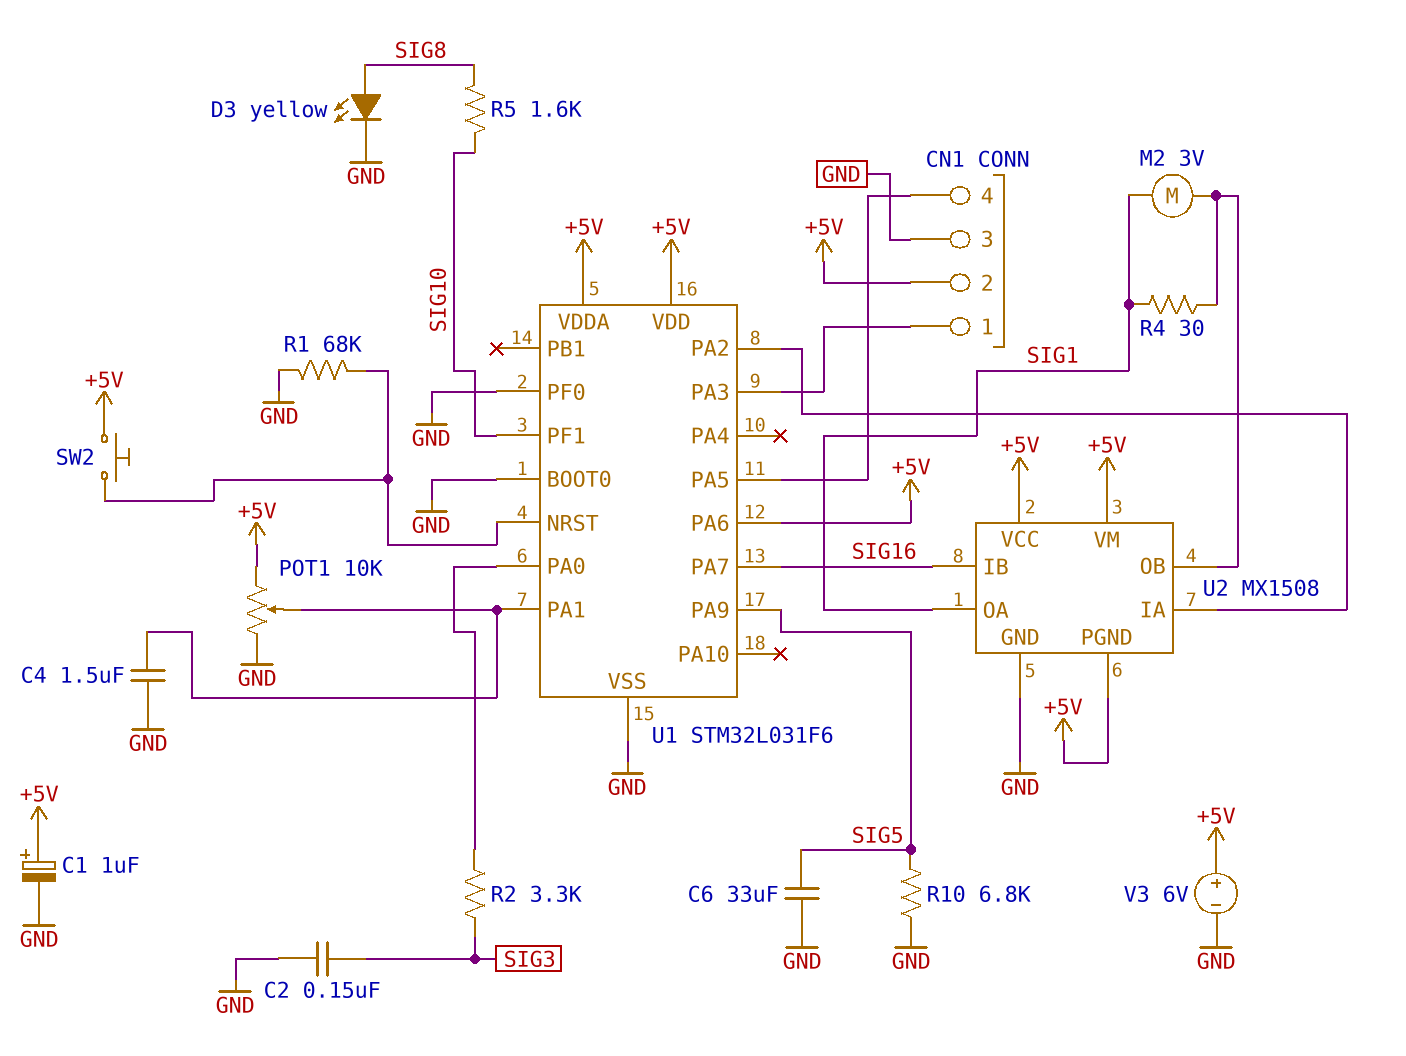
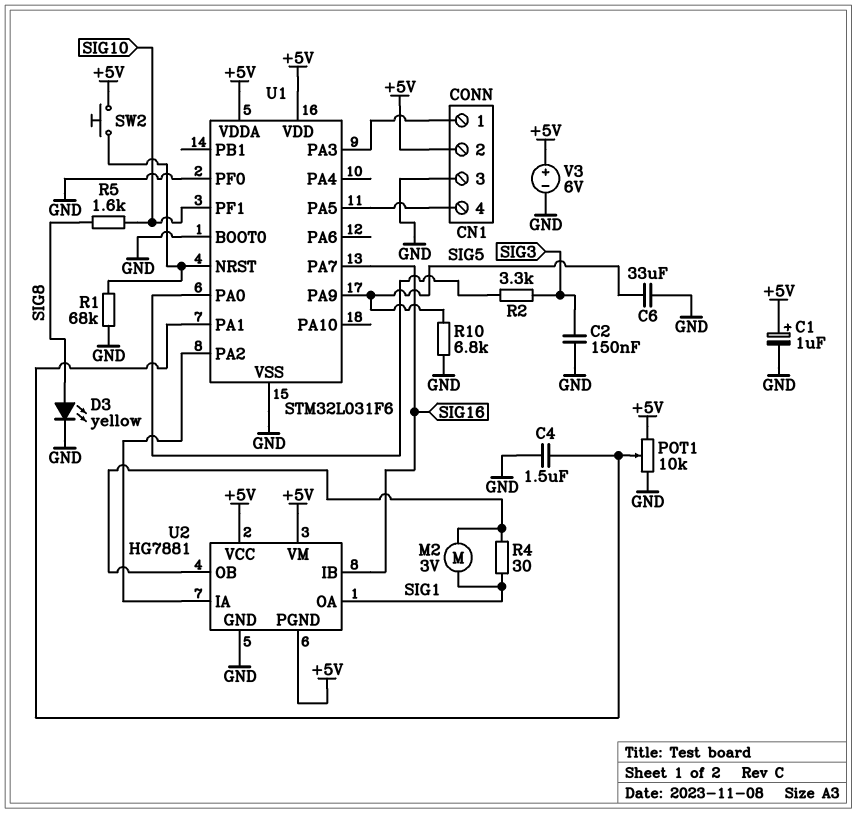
U1 pin PA6: +5V -> none
U2: MX1508 -> HG7881

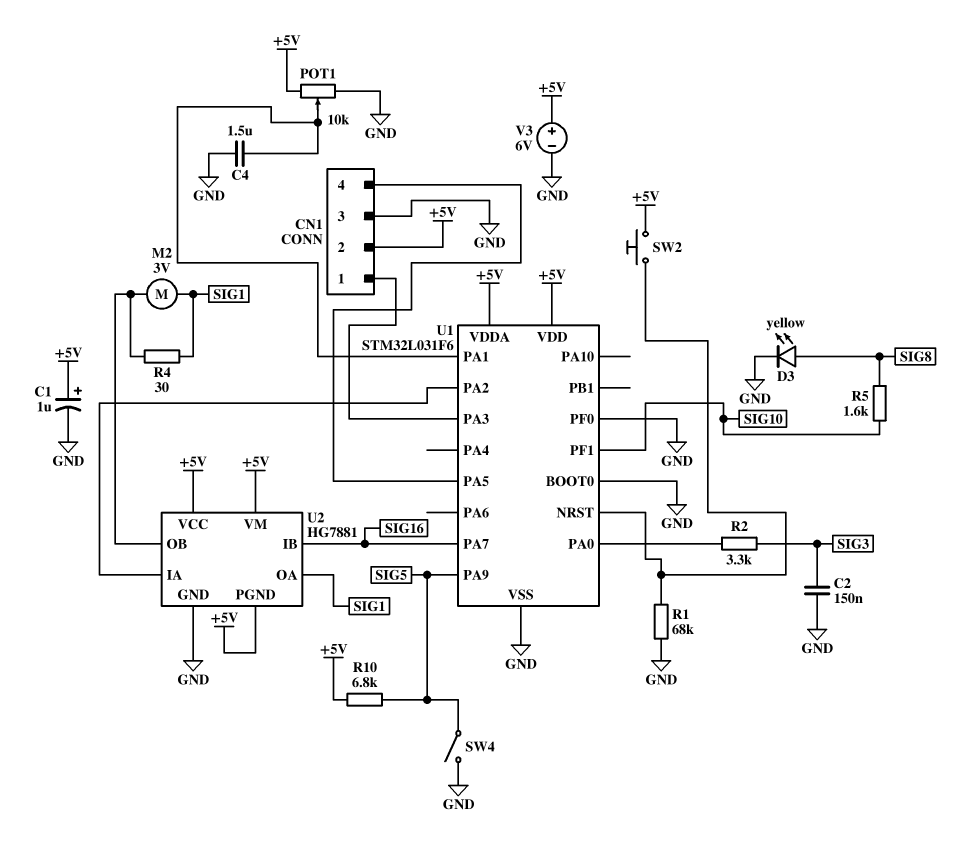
C6: 33uF (GND, SIG5) -> none
R10: 6.8k (GND, SIG5) -> 6.8k (+5V, SIG5)
SW4: none -> switch (GND, SIG5)

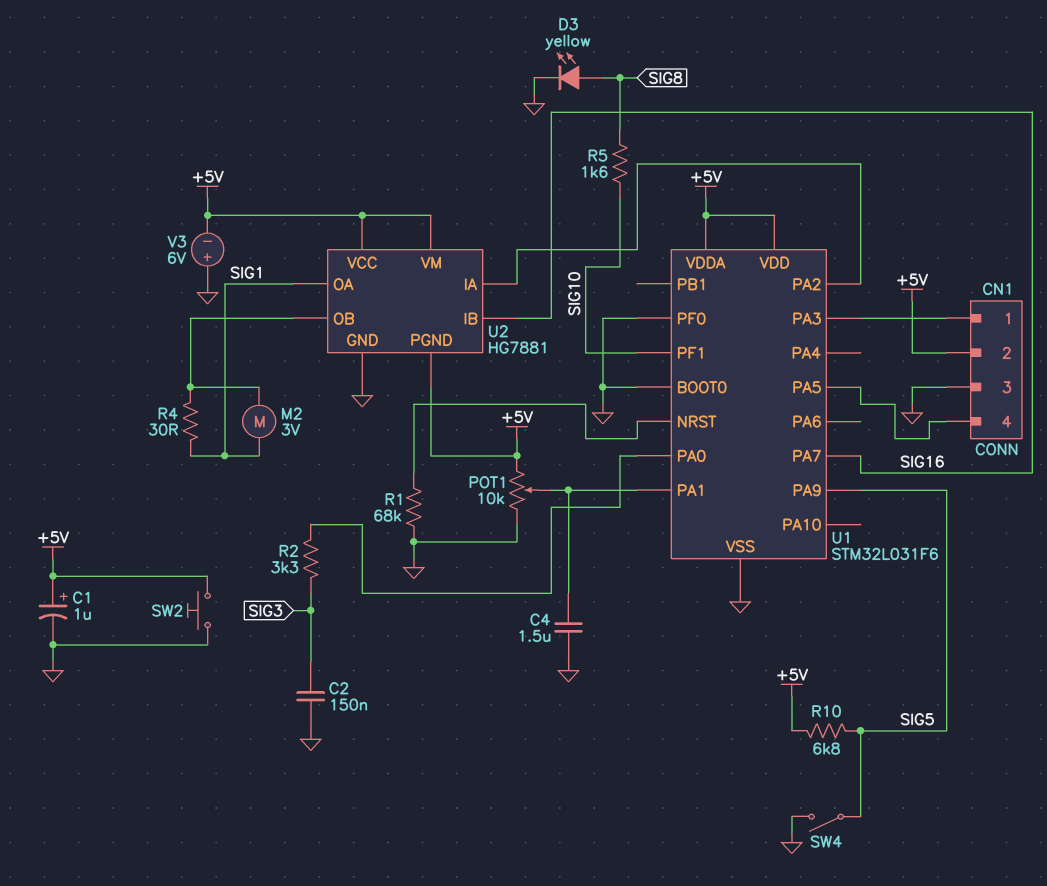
SW2: button (+5V, U1/NRST) -> button (+5V, GND)
V3: 6V (plus +5V, minus GND) -> 6V (plus GND, minus +5V)

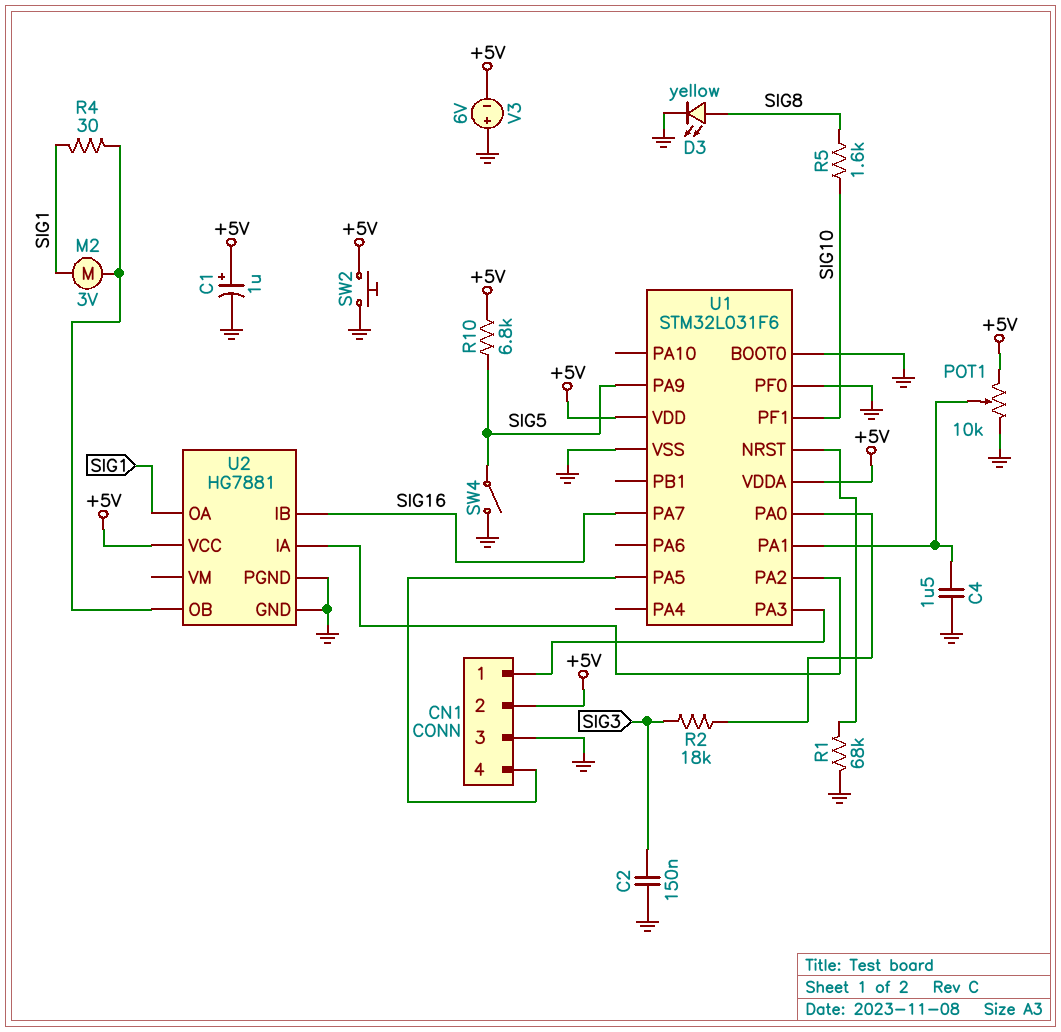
R2: 3.3k (SIG3, U1/PA0) -> 18k (SIG3, U1/PA0)
U2 pin PGND: +5V -> GND
U2 pin VM: +5V -> none

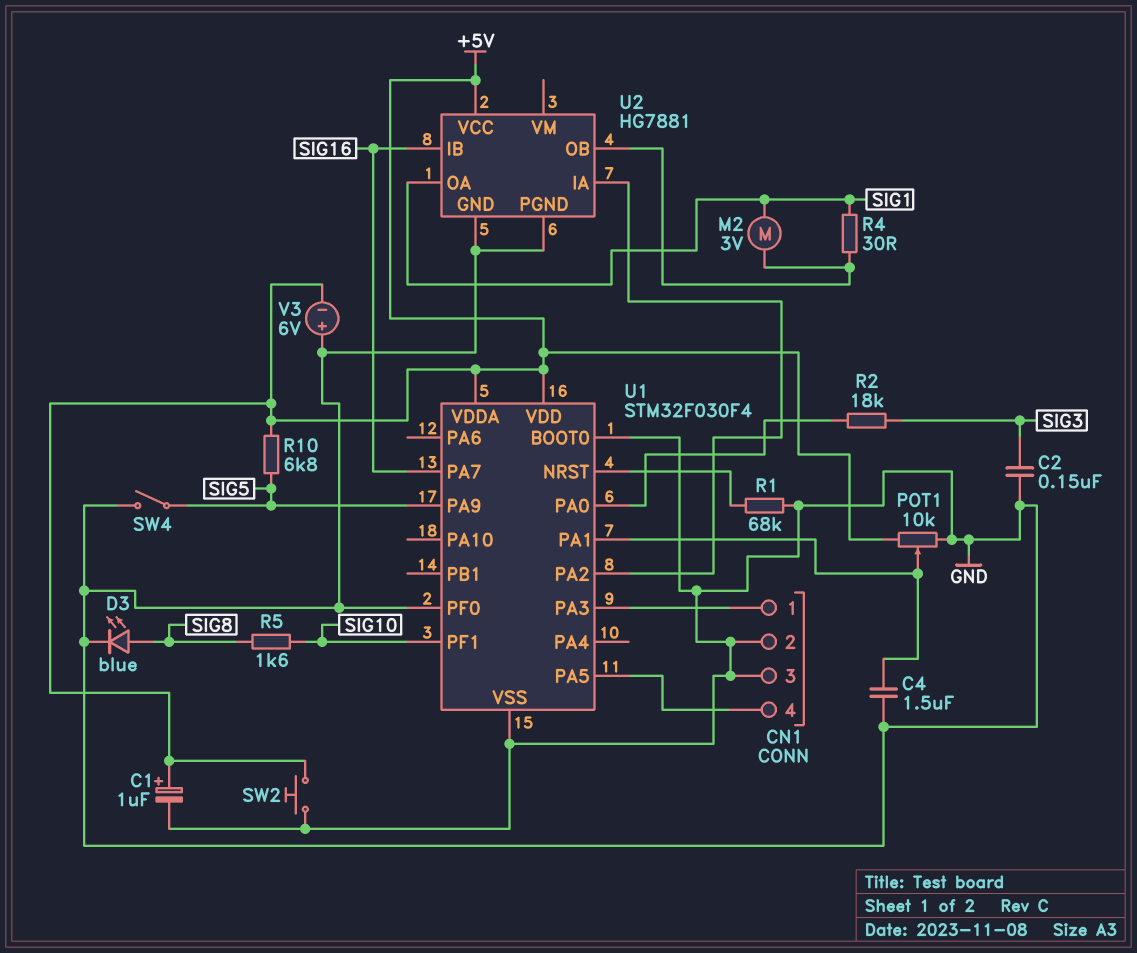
CN1 pin 2: +5V -> GND
D3: LED yellow (A SIG8, K GND) -> LED blue (A SIG8, K GND)
U1: STM32L031F6 -> STM32F030F4

